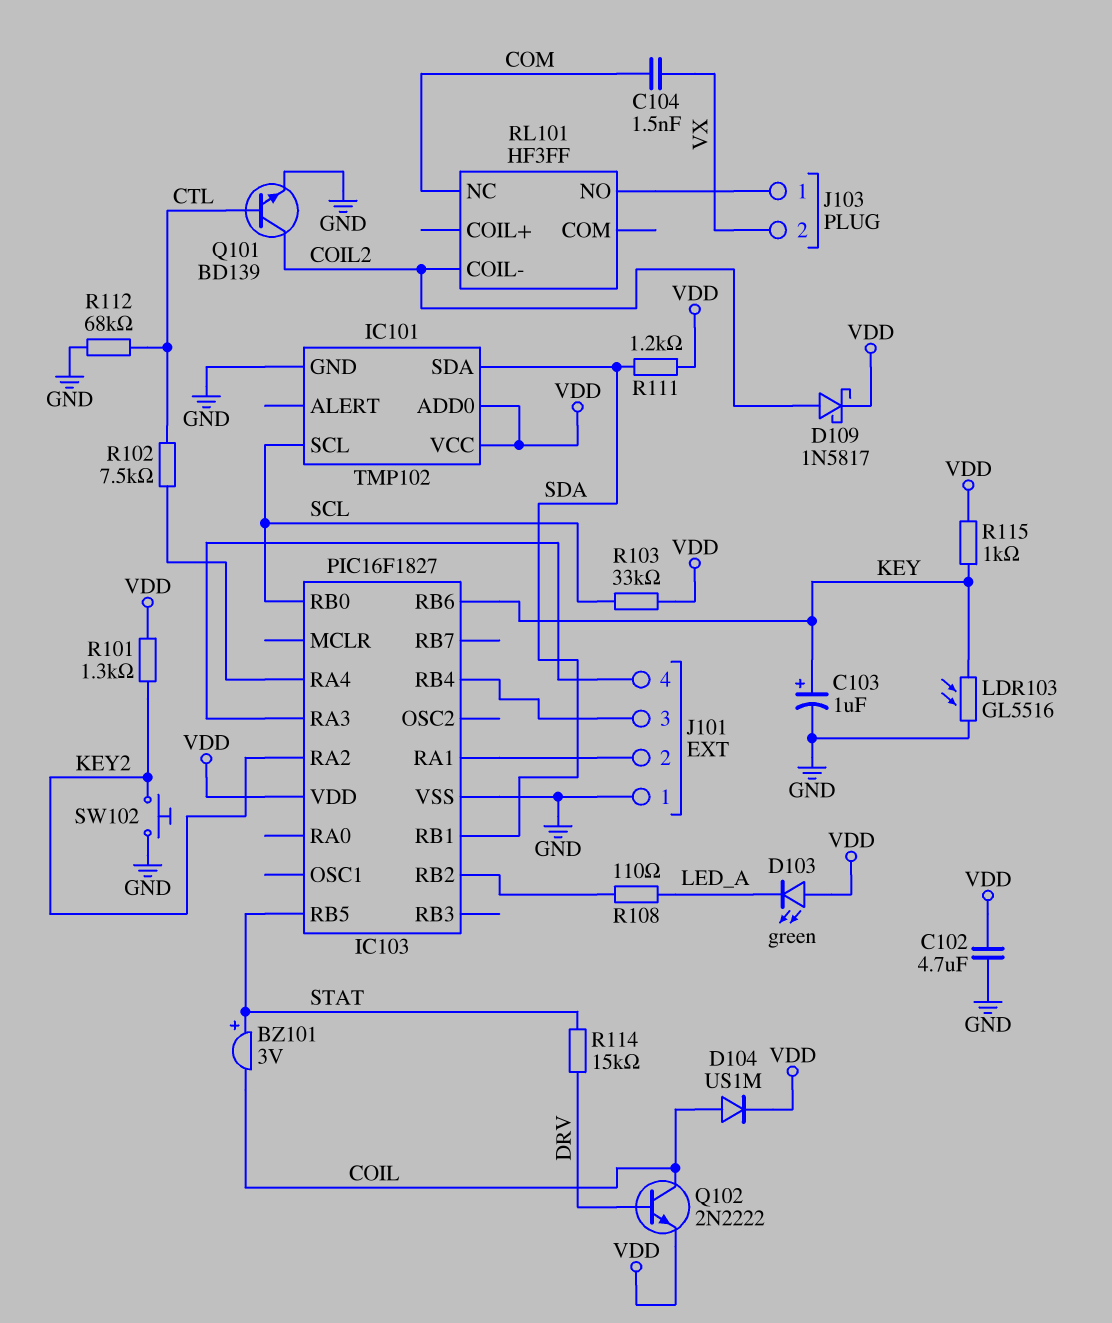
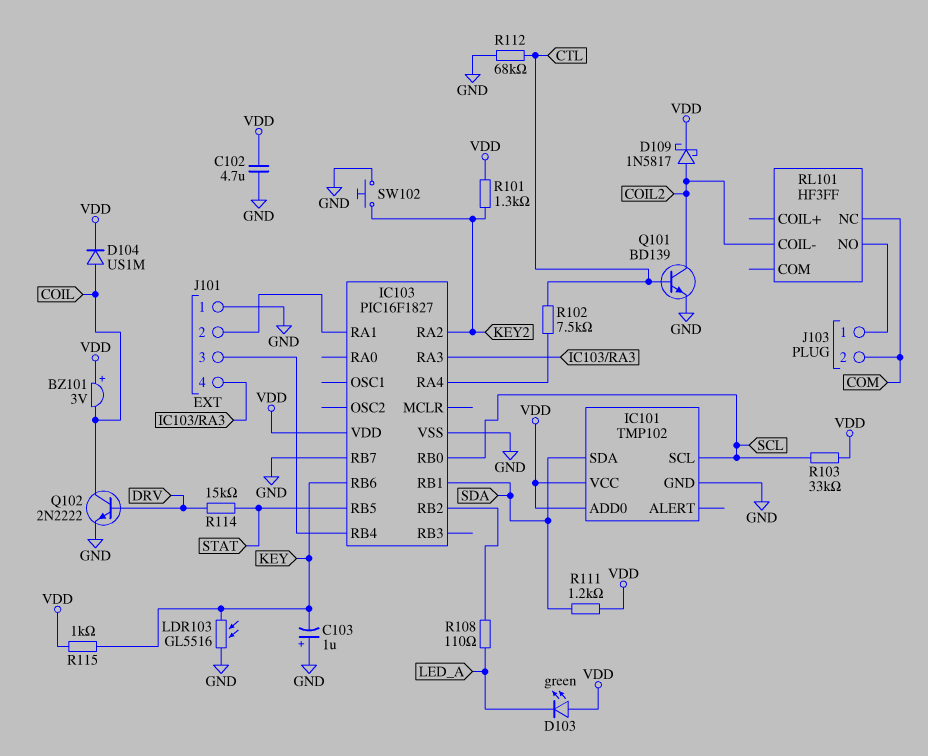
BZ101: buzzer 3V (plus STAT, minus COIL) -> buzzer 3V (plus VDD, minus COIL)
C103: 1uF (plus KEY, minus GND) -> 1uF (plus GND, minus KEY)
C104: 1.5nF (COM, VX) -> none
IC103 pin RB7: none -> GND
J103 pin 2: VX -> COM
Q102: NPN 2N2222 (B DRV, C COIL, E VDD) -> NPN 2N2222 (B DRV, C COIL, E GND)

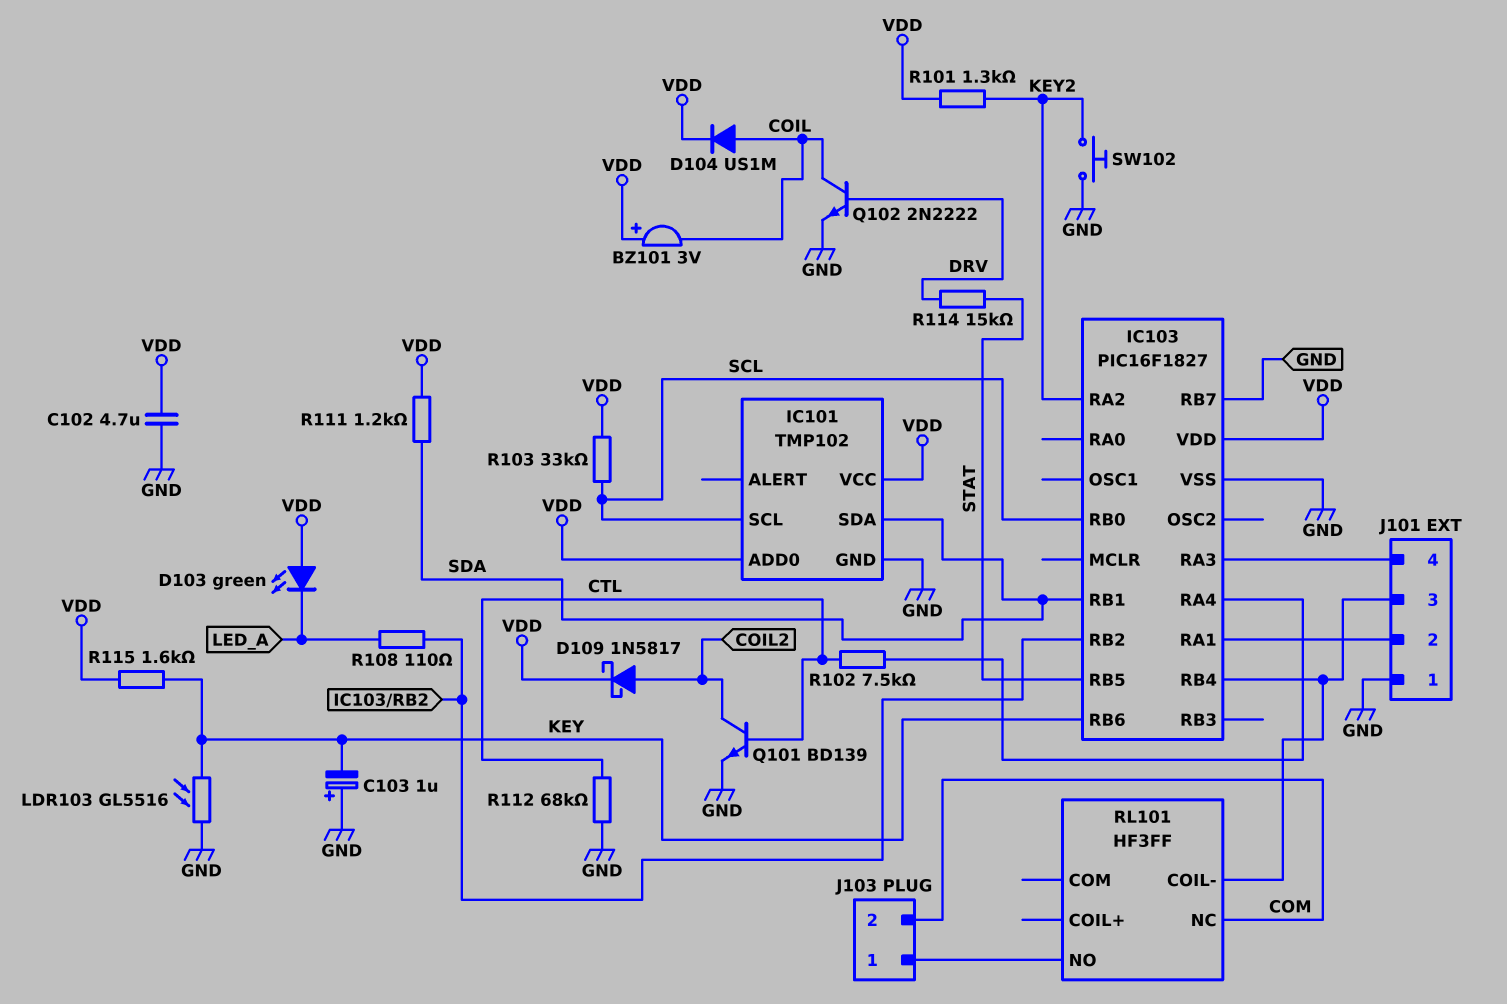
R115: 1k (KEY, VDD) -> 1.6k (KEY, VDD)
RL101 pin COIL-: COIL2 -> IC103/RB4

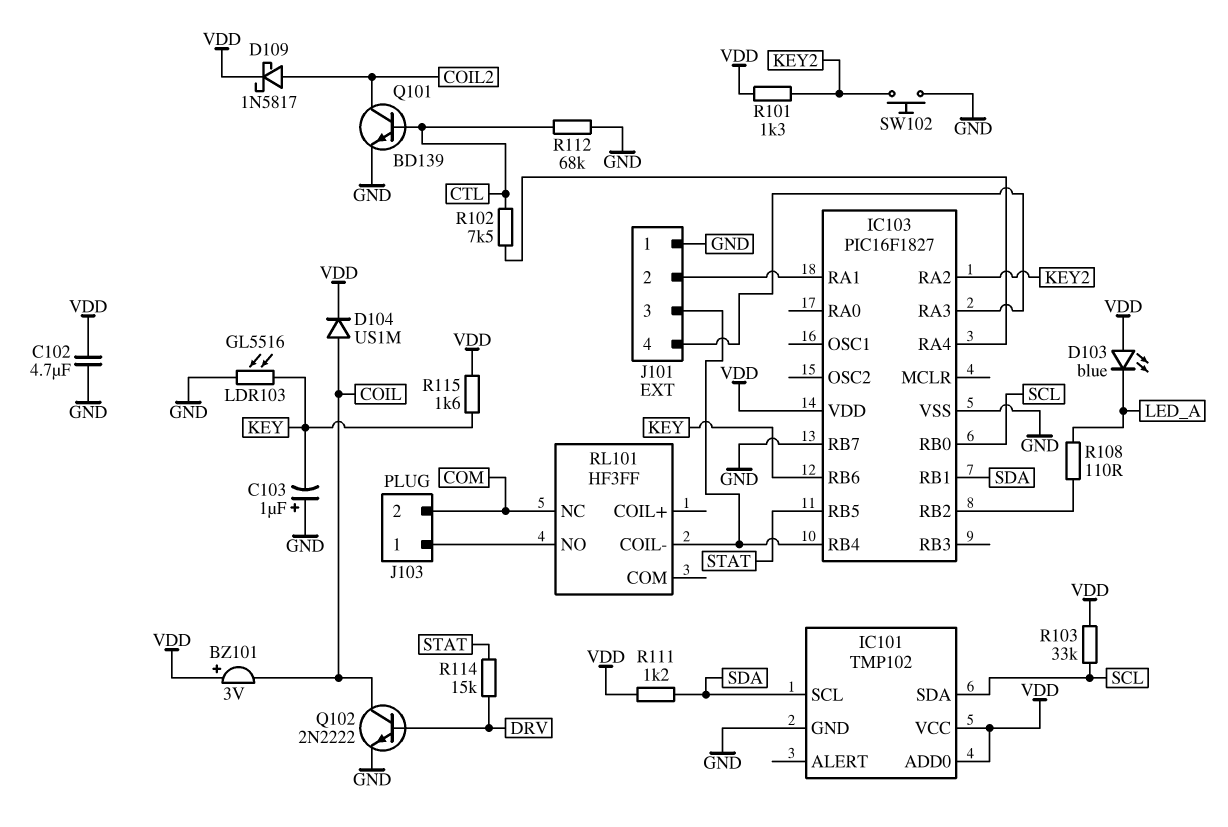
D103: LED green (A VDD, K LED_A) -> LED blue (A VDD, K LED_A)
IC101 pin SCL: SCL -> SDA
IC101 pin SDA: SDA -> SCL

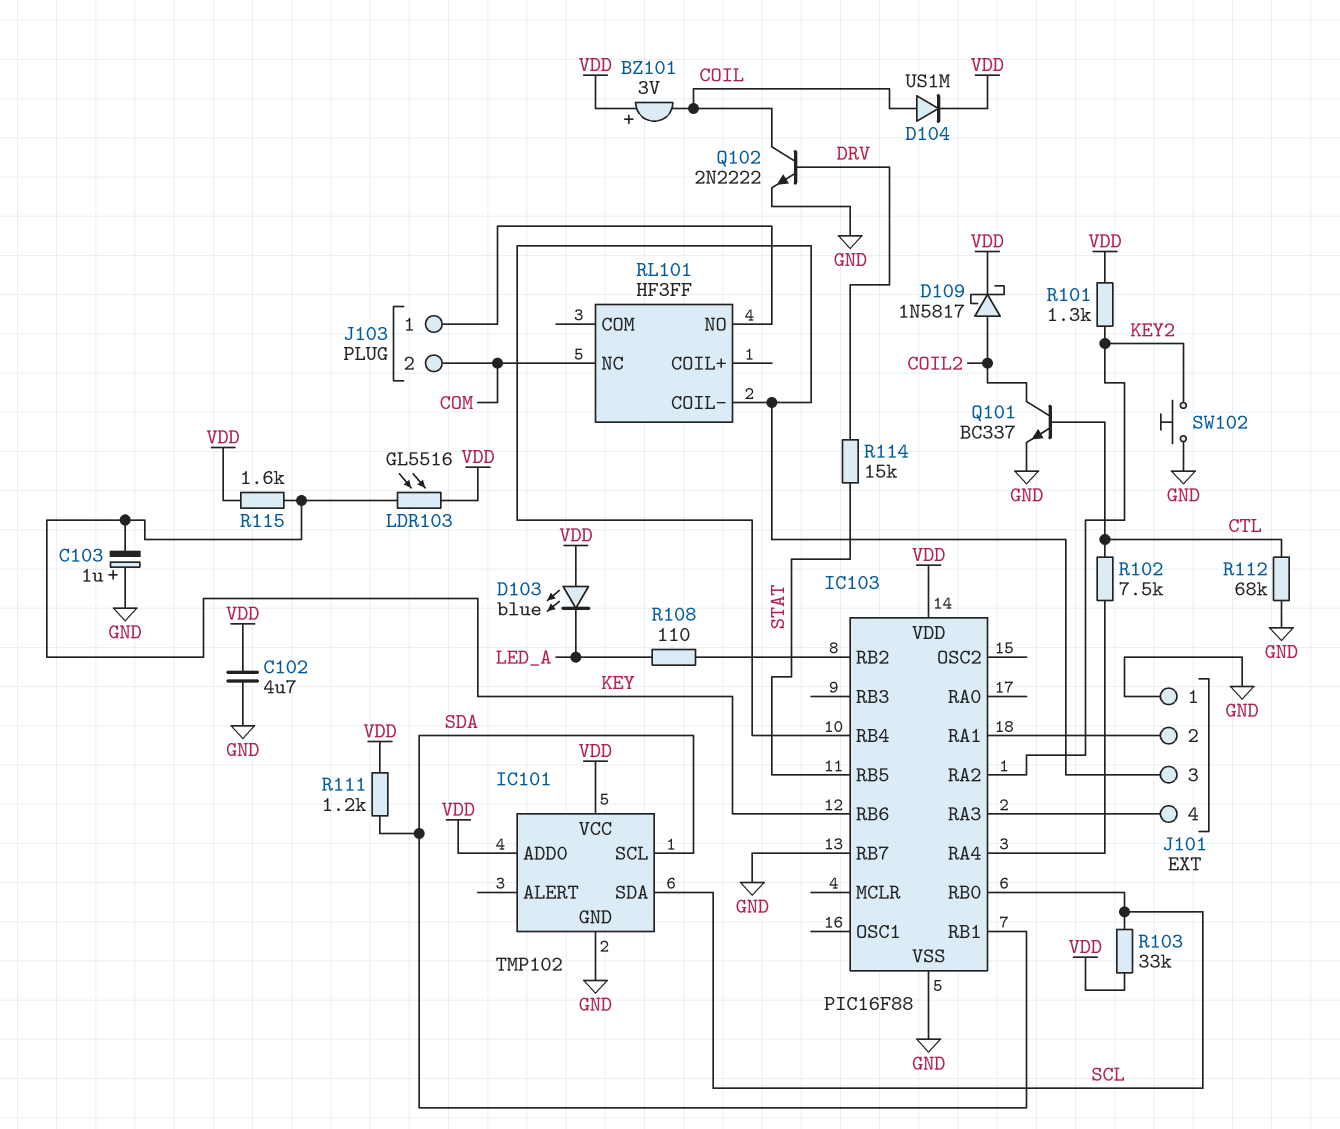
IC103: PIC16F1827 -> PIC16F88
LDR103: GL5516 (GND, KEY) -> GL5516 (KEY, VDD)
Q101: NPN BD139 (B CTL, C COIL2, E GND) -> NPN BC337 (B CTL, C COIL2, E GND)

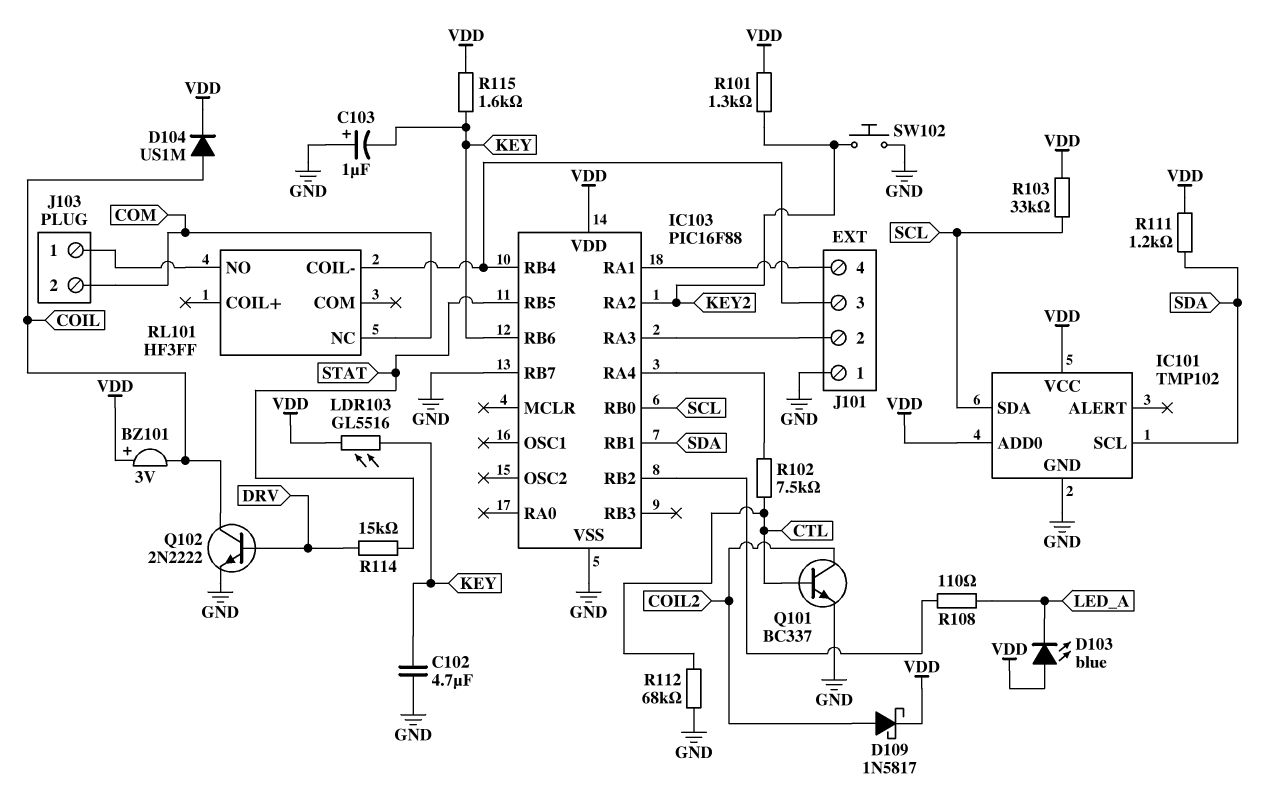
C102: 4.7uF (GND, VDD) -> 4.7uF (GND, KEY)
J101 pin 2: IC103/RA1 -> IC103/RA3
J101 pin 4: IC103/RA3 -> IC103/RA1

